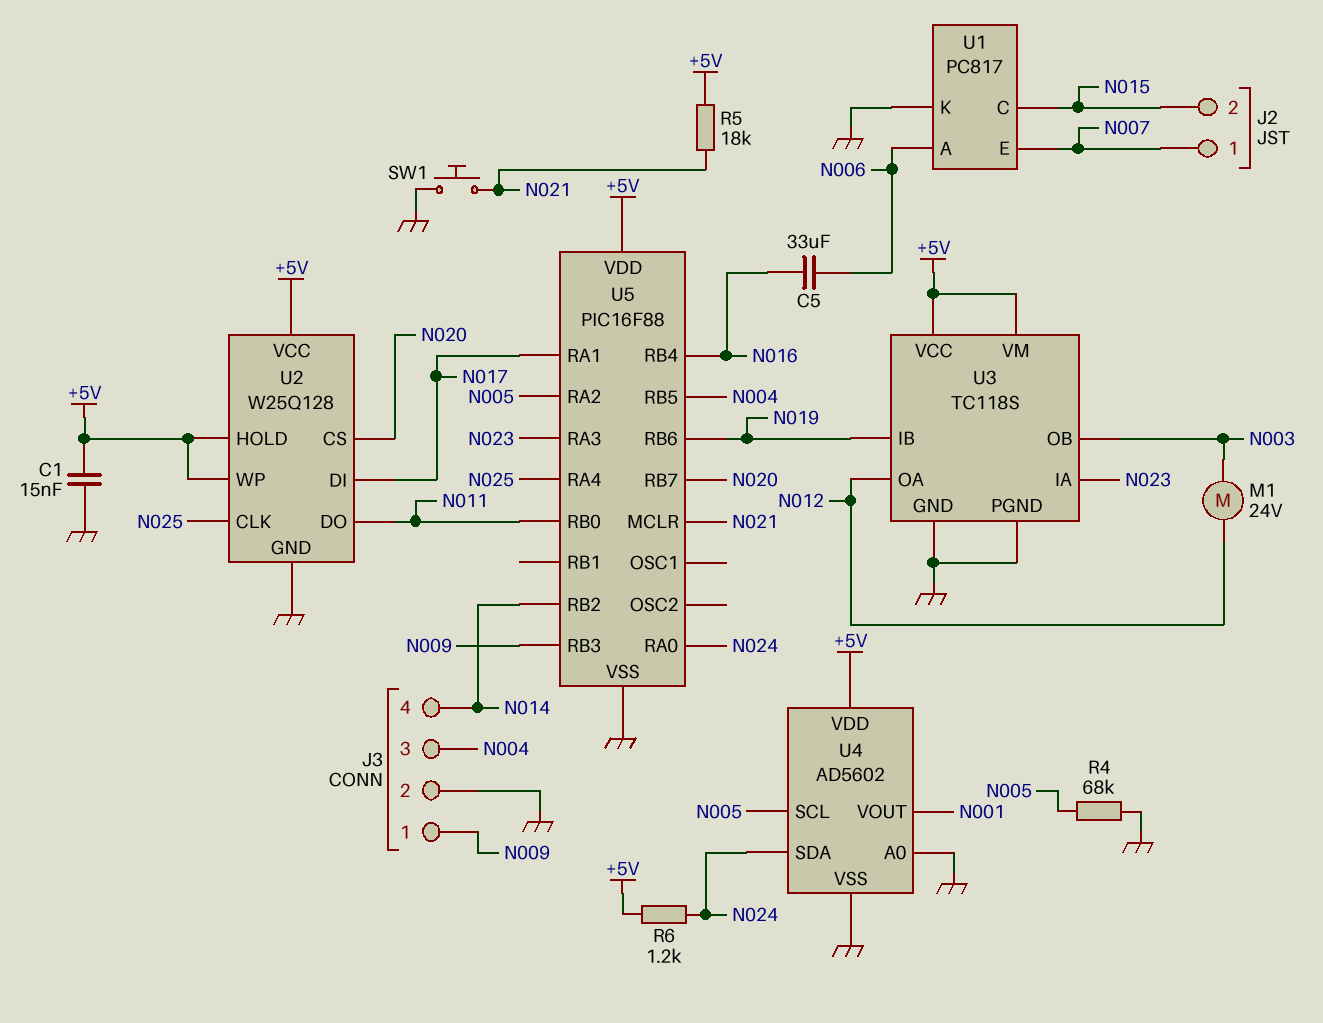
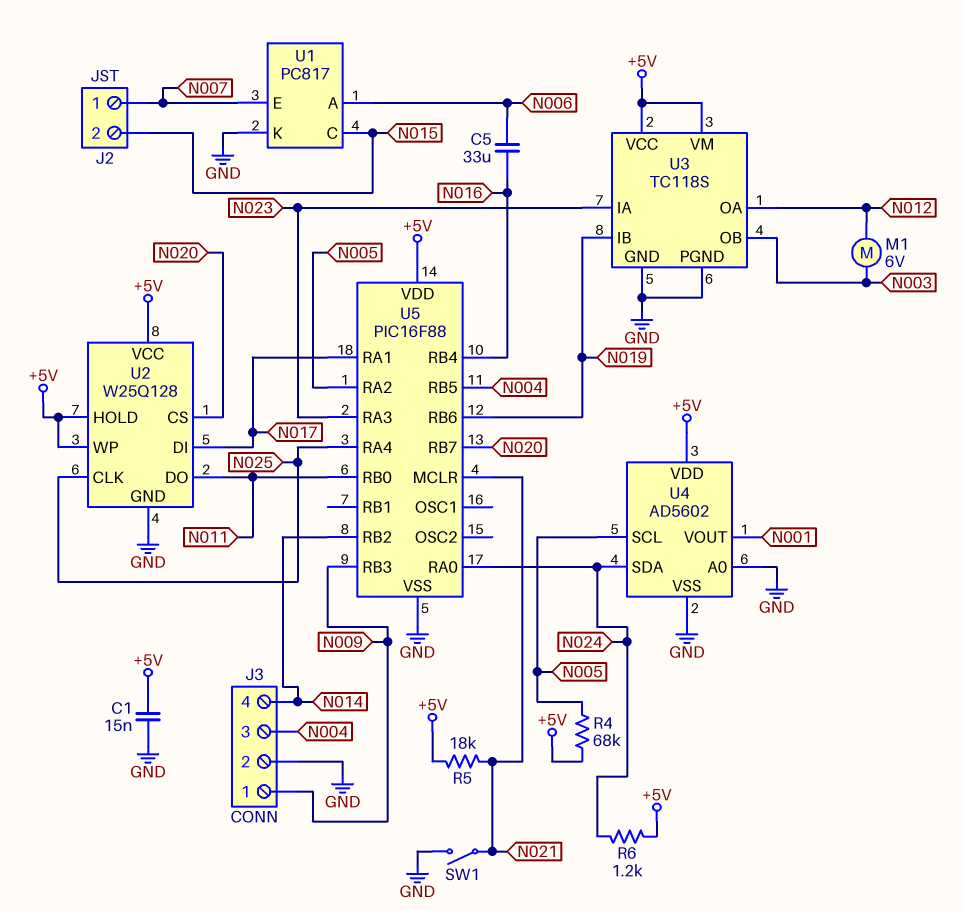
M1: motor 24V (N003, N012) -> motor 6V (N003, N012)
R4: 68k (GND, N005) -> 68k (+5V, N005)
SW1: button (GND, N021) -> switch (GND, N021)

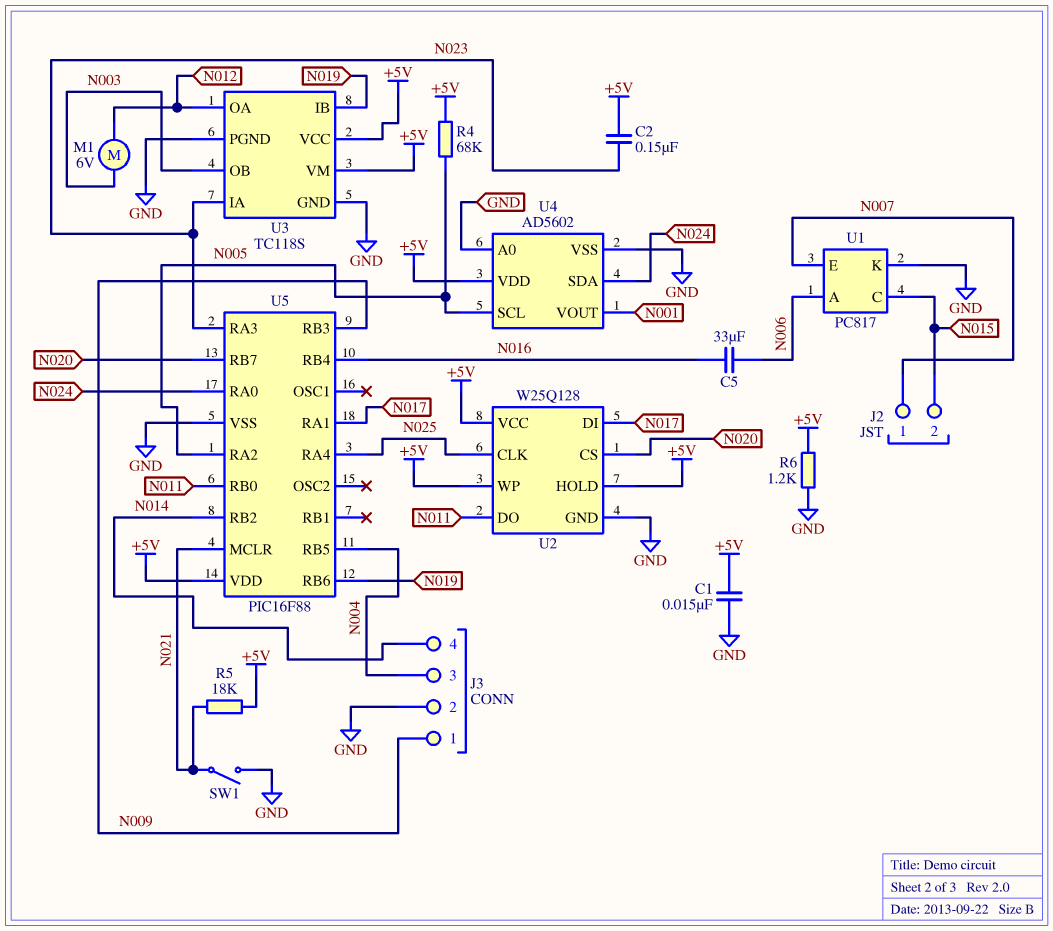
C2: none -> 150nF (+5V, N023)
R6: 1.2k (+5V, N024) -> 1.2k (+5V, GND)

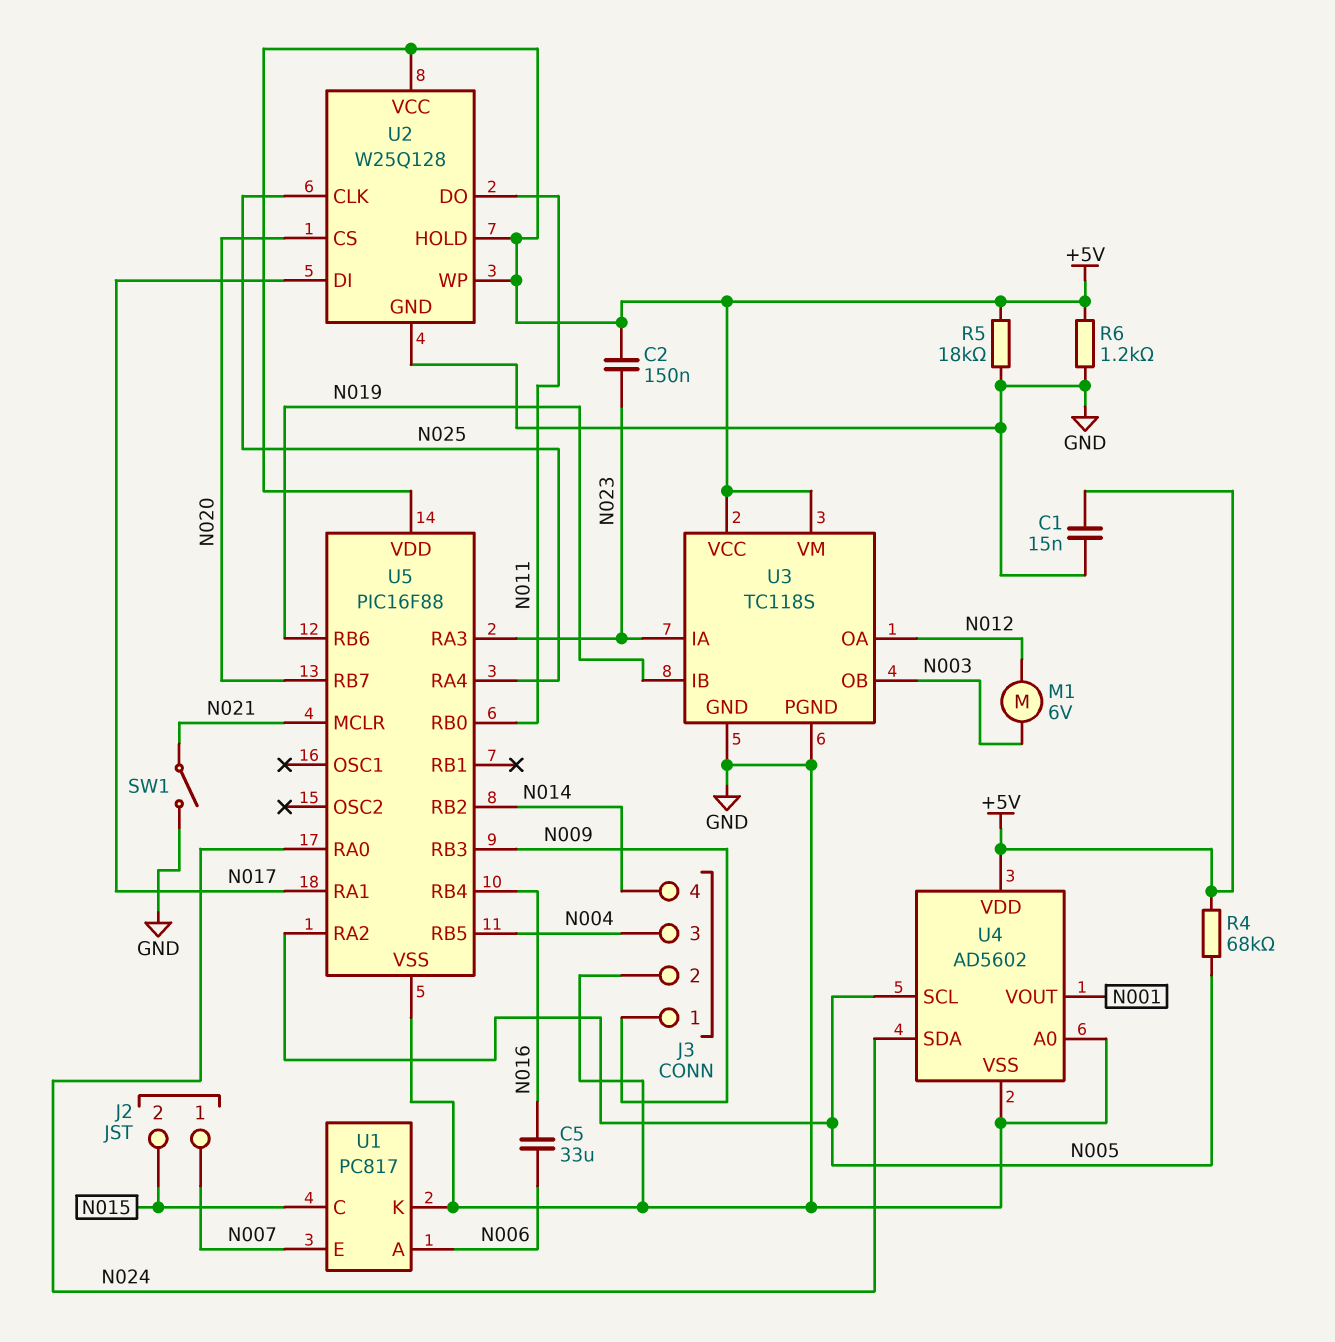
R5: 18k (+5V, N021) -> 18k (+5V, GND)

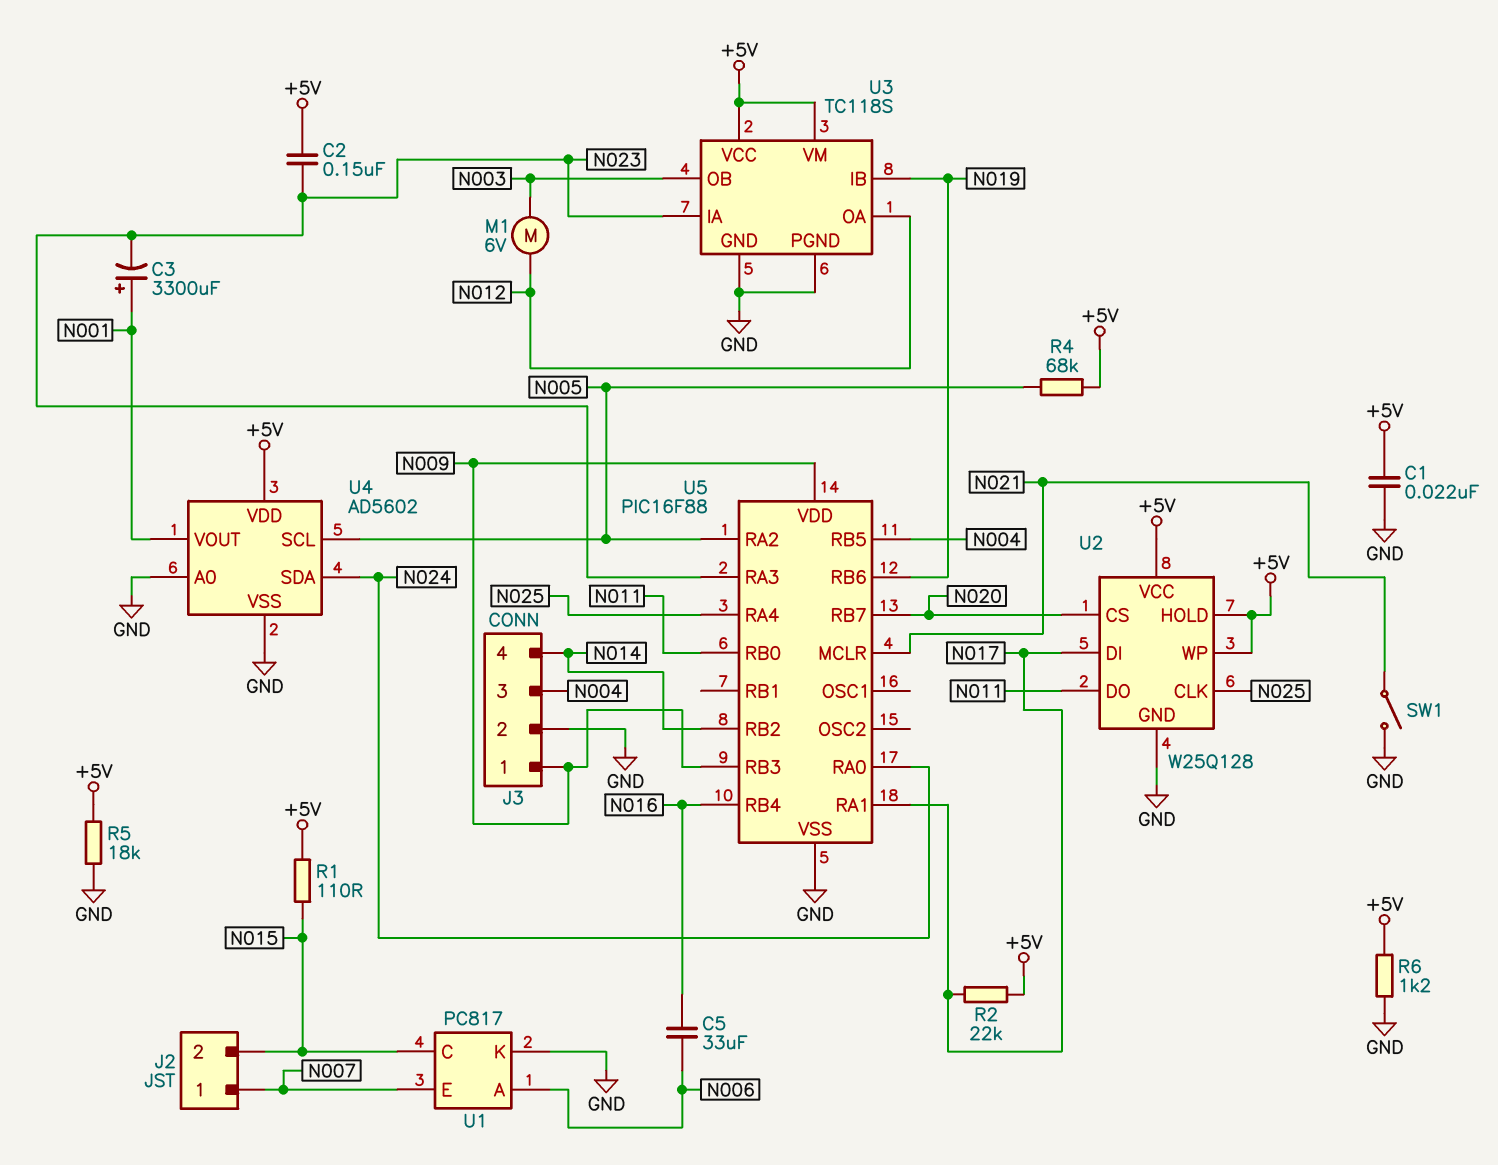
C1: 15nF (+5V, GND) -> 22nF (+5V, GND)
C3: none -> 3300uF (plus N001, minus N023)
R1: none -> 110 (+5V, N015)
R2: none -> 22k (+5V, N017)
U5 pin VDD: +5V -> N009

